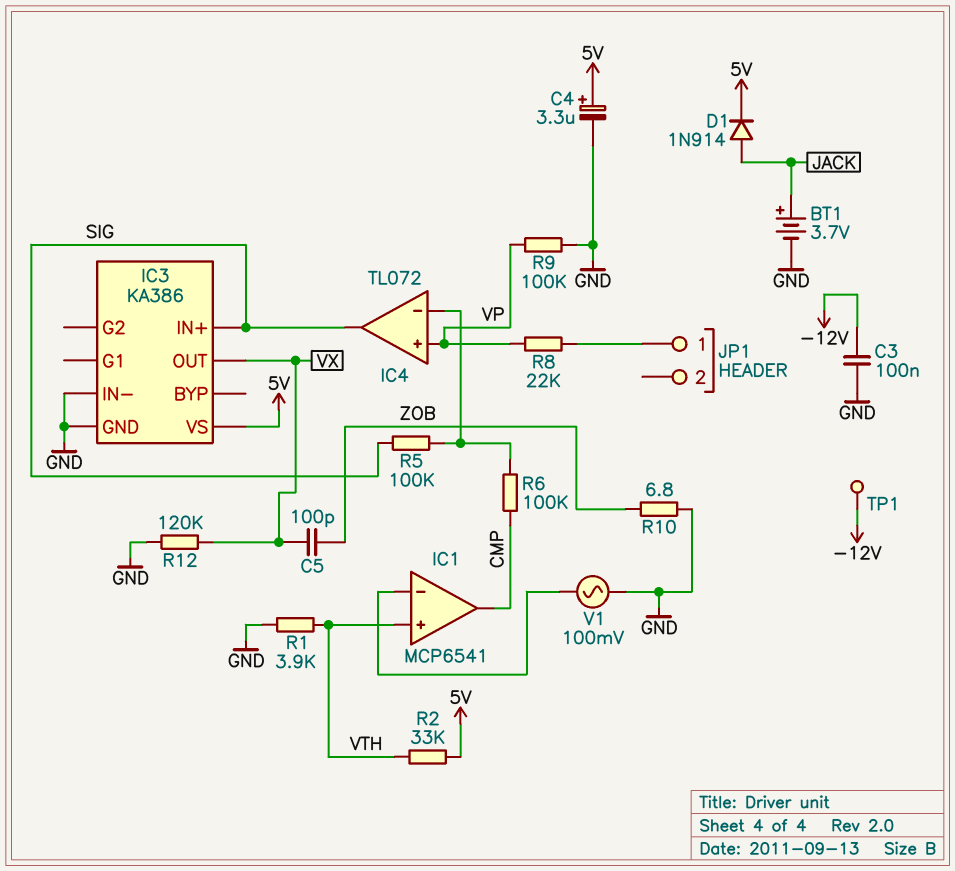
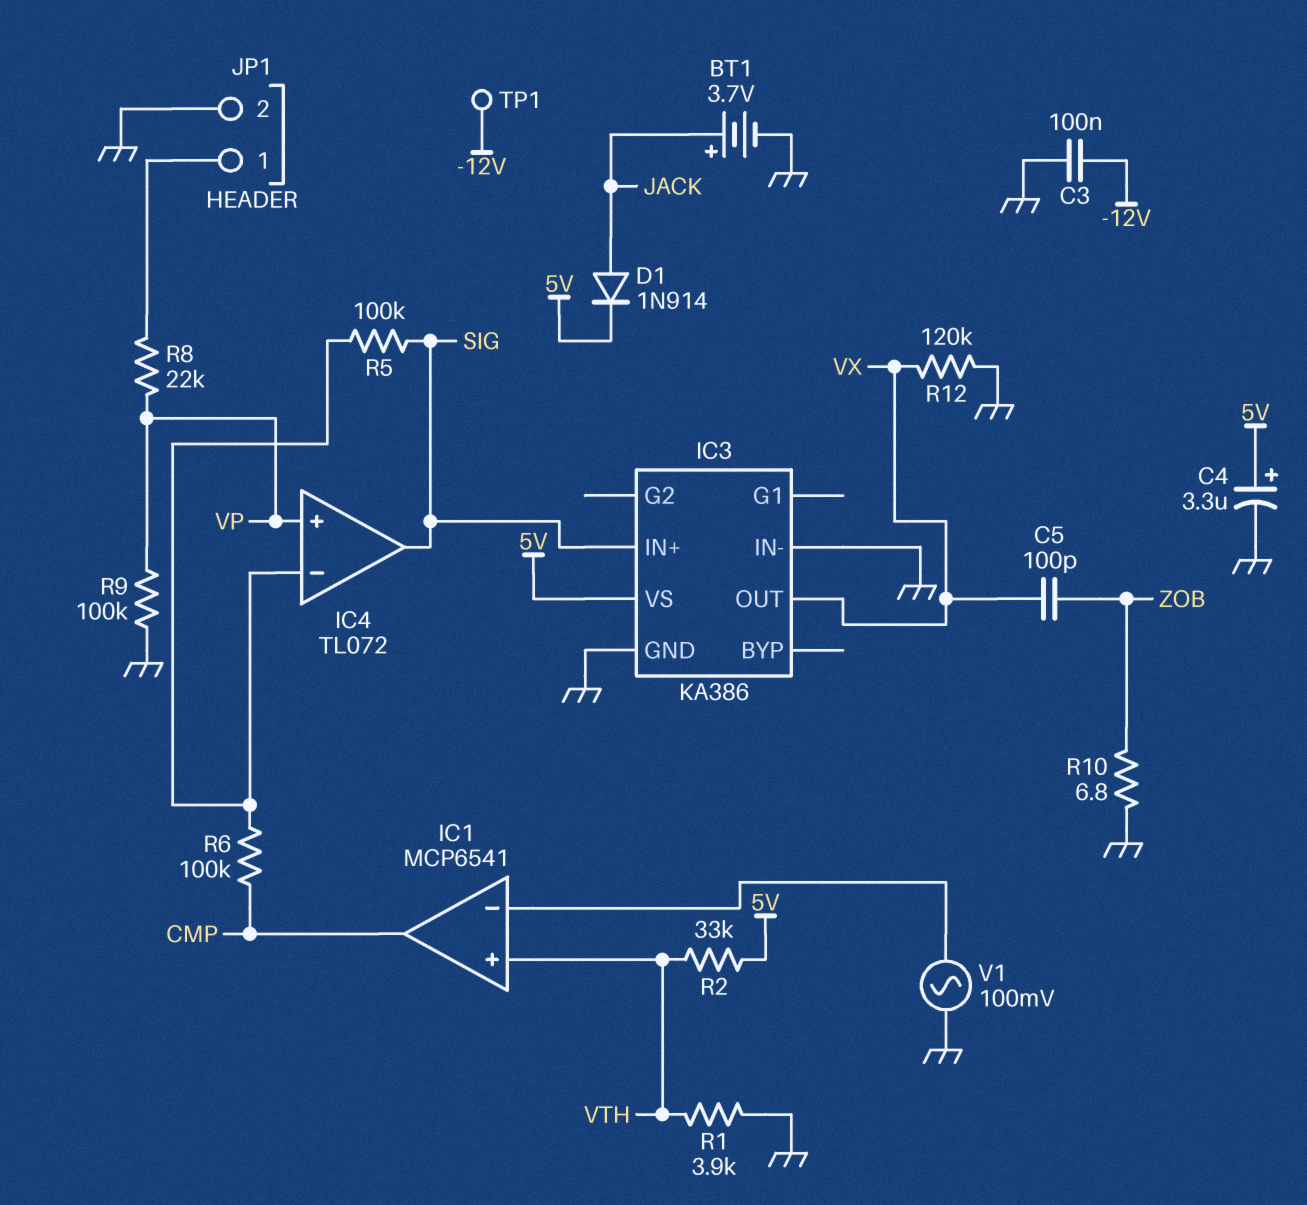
JP1 pin 2: none -> GND

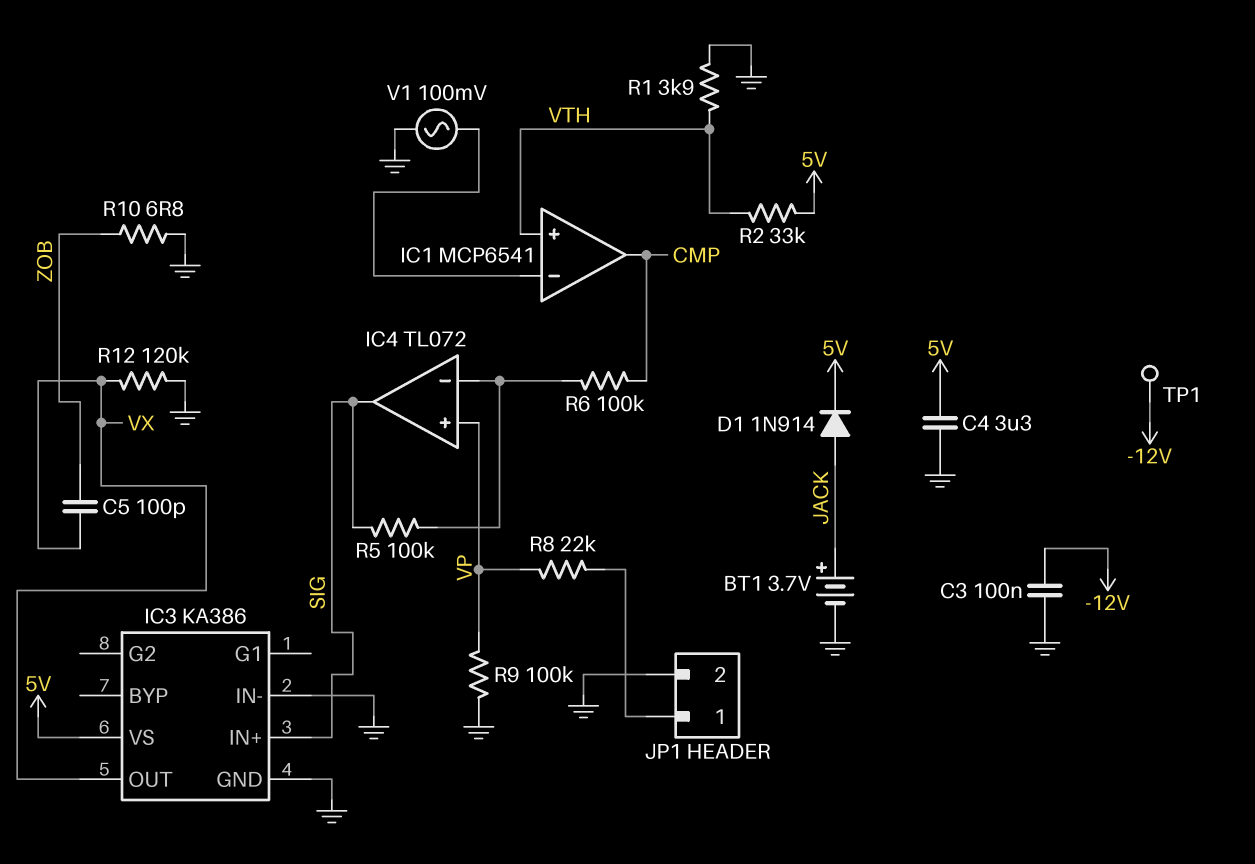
C4: 3.3uF (plus 5V, minus GND) -> 3.3uF (5V, GND)

